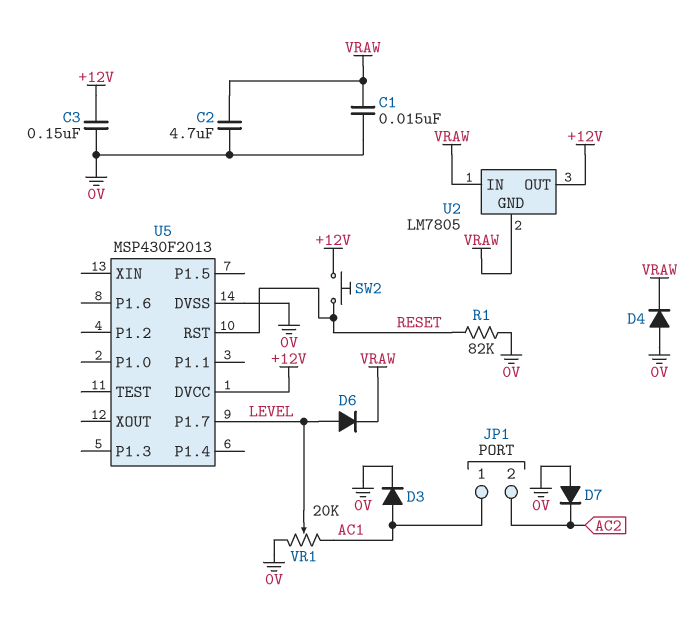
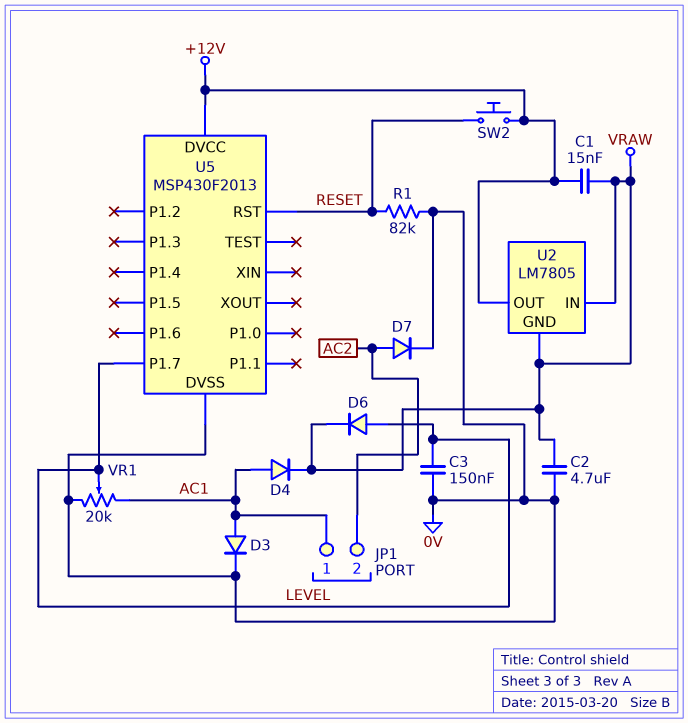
C1: 15nF (0V, VRAW) -> 15nF (+12V, VRAW)
C3: 150nF (+12V, 0V) -> 150nF (0V, LEVEL)
D4: diode (A 0V, K VRAW) -> diode (A AC1, K VRAW)
D7: diode (A 0V, K AC2) -> diode (A AC2, K 0V)

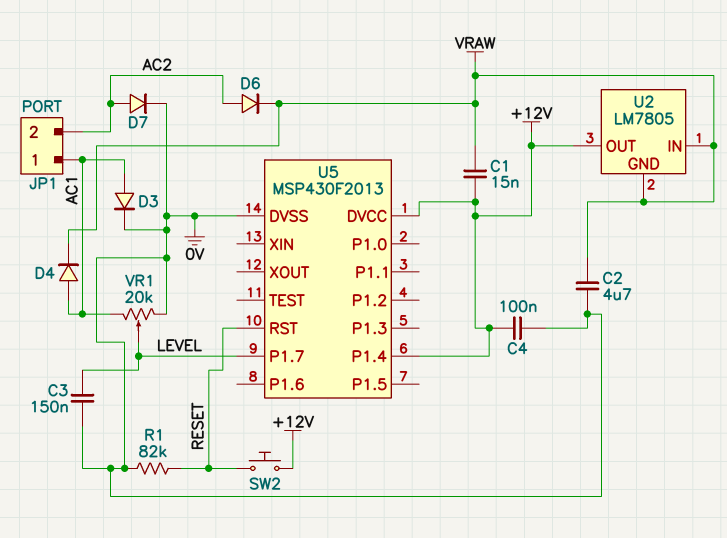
C4: none -> 100nF (+12V, 0V)
D6: diode (A LEVEL, K VRAW) -> diode (A AC2, K VRAW)
U5 pin P1.4: none -> +12V

